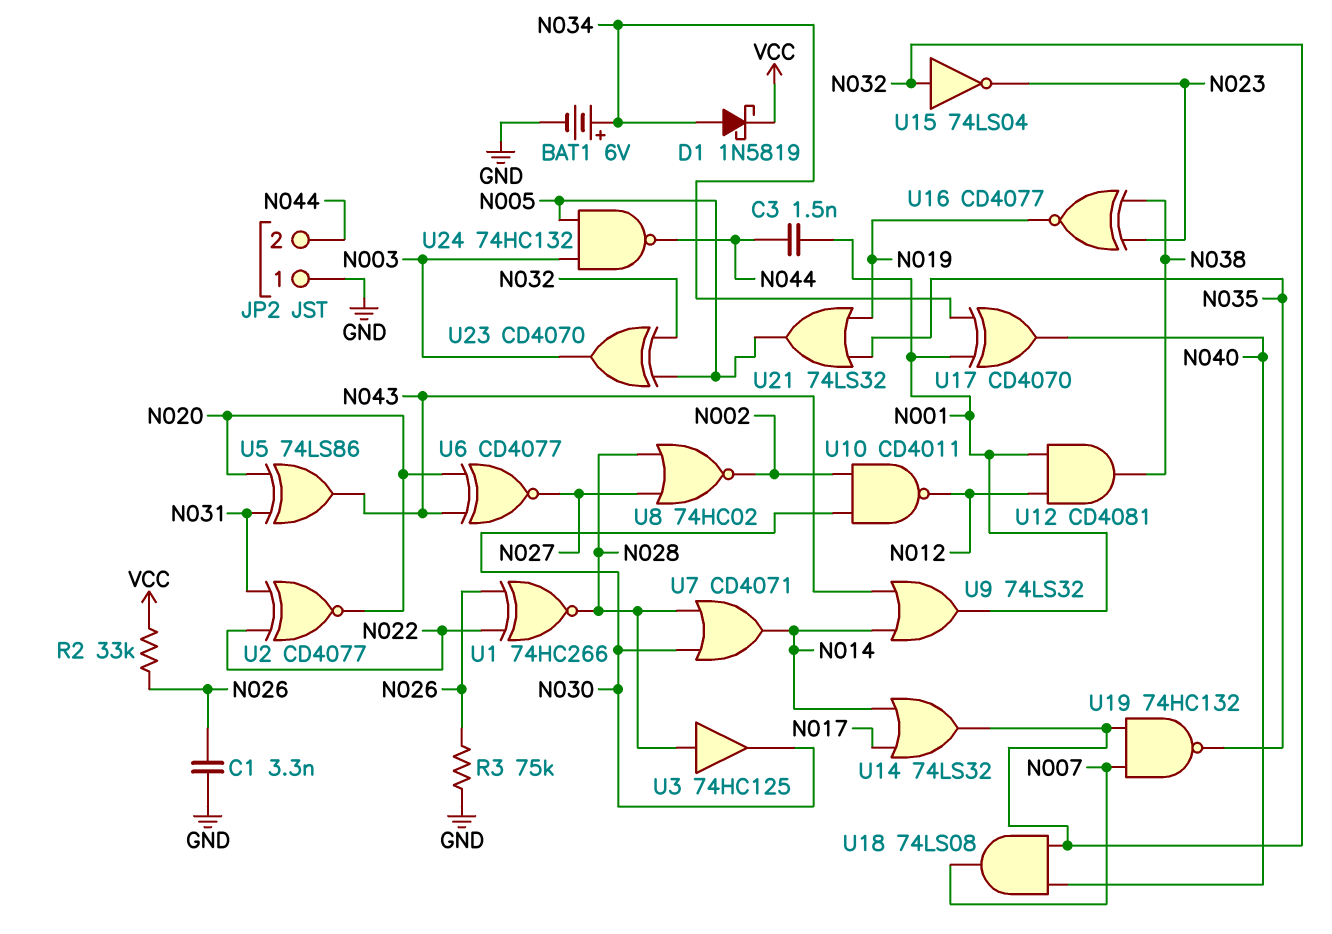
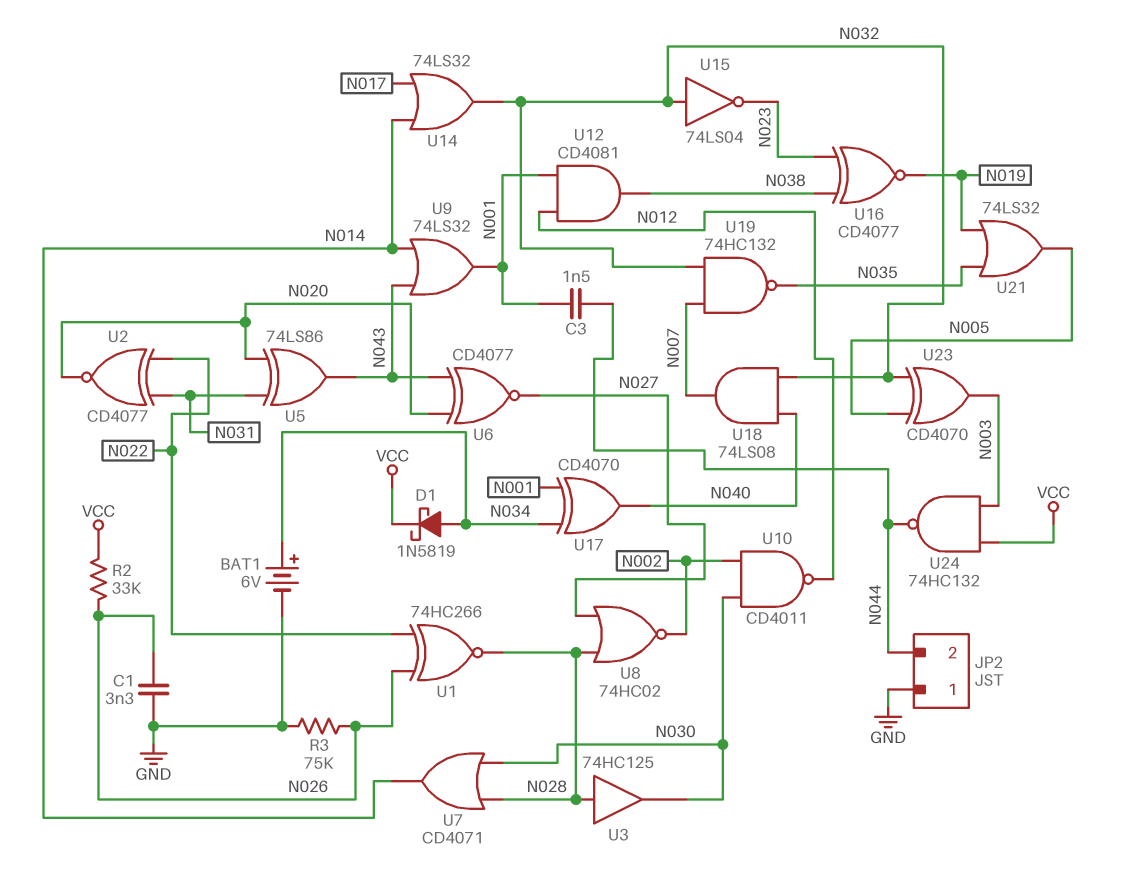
U24: NAND 74HC132 (in N003, in N005, out N044) -> NAND 74HC132 (in N003, in VCC, out N044)

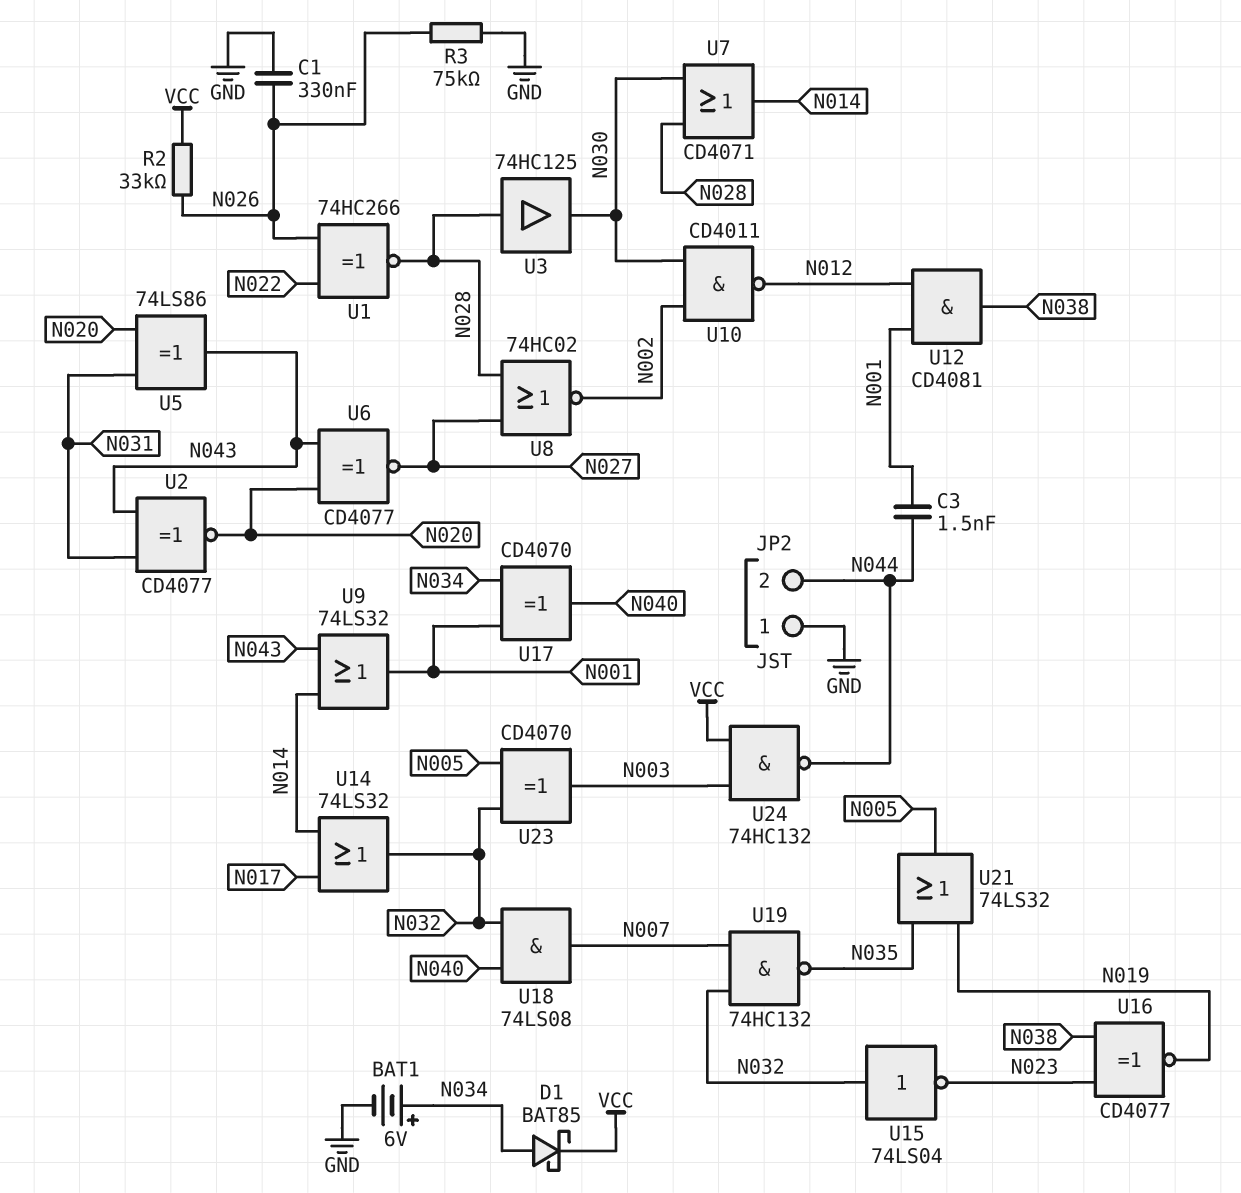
C1: 3.3nF (GND, N026) -> 330nF (GND, N026)
D1: schottky 1N5819 (A N034, K VCC) -> schottky BAT85 (A N034, K VCC)
U2: XNOR CD4077 (in N022, in N031, out N020) -> XNOR CD4077 (in N031, in N043, out N020)

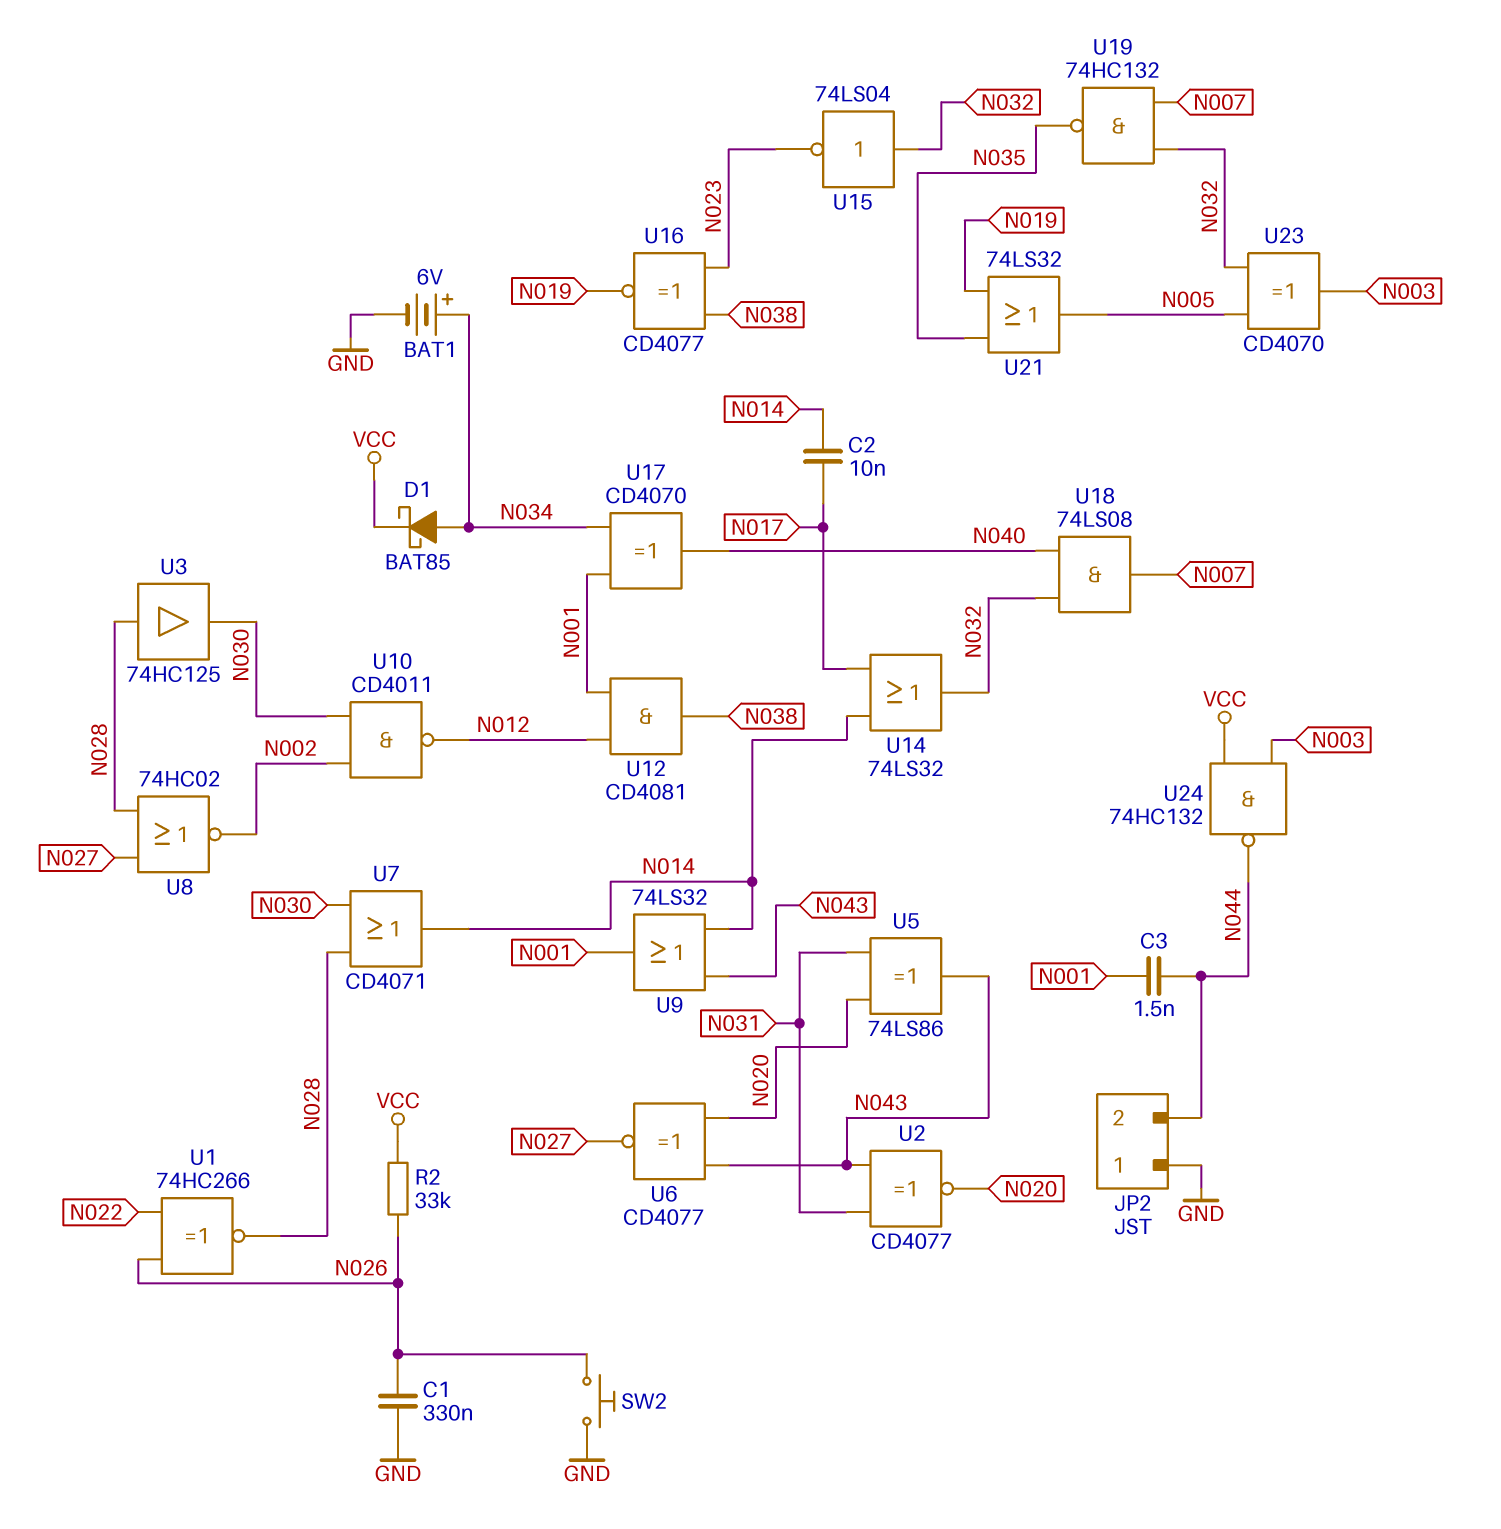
C2: none -> 10nF (N014, N017)
R3: 75k (GND, N026) -> none
SW2: none -> button (GND, N026)

